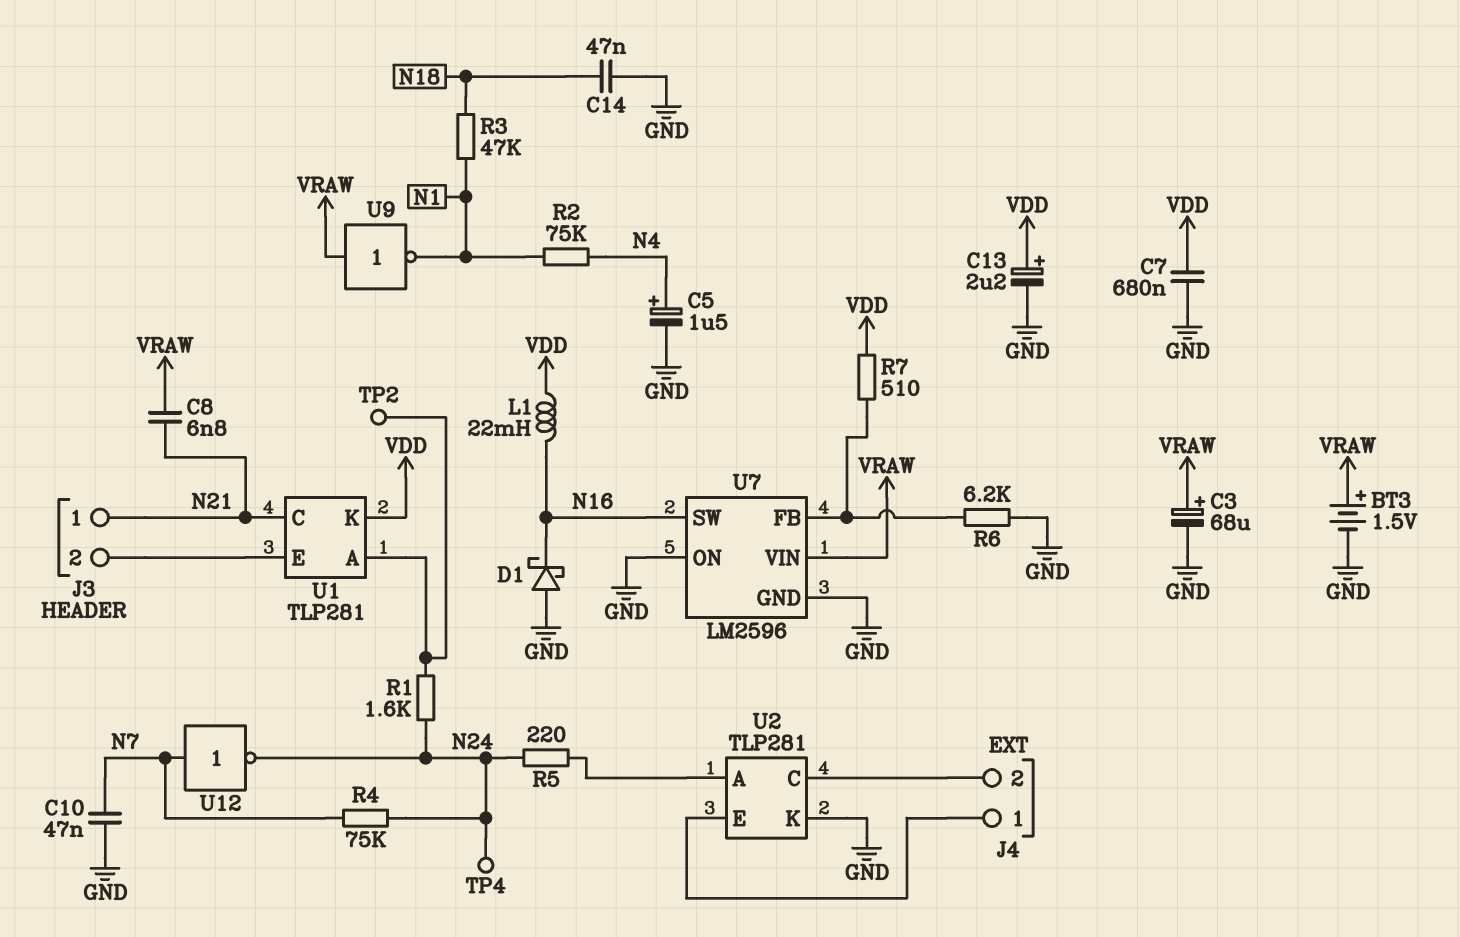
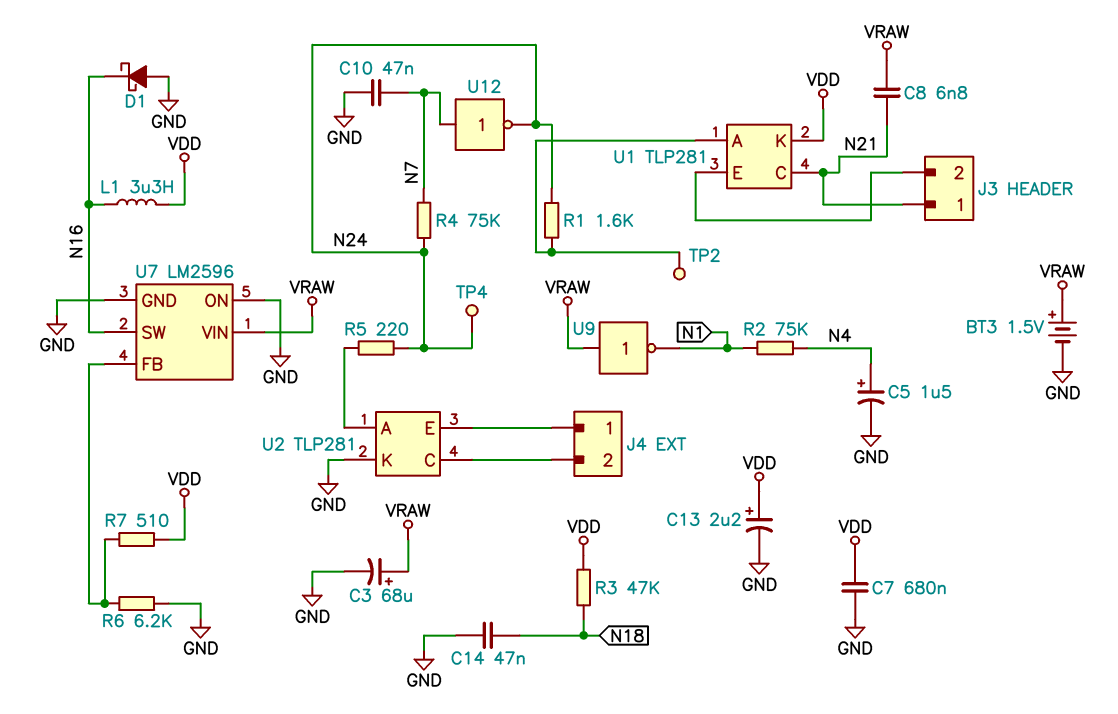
L1: 22mH (N16, VDD) -> 3.3uH (N16, VDD)
R3: 47k (N1, N18) -> 47k (N18, VDD)

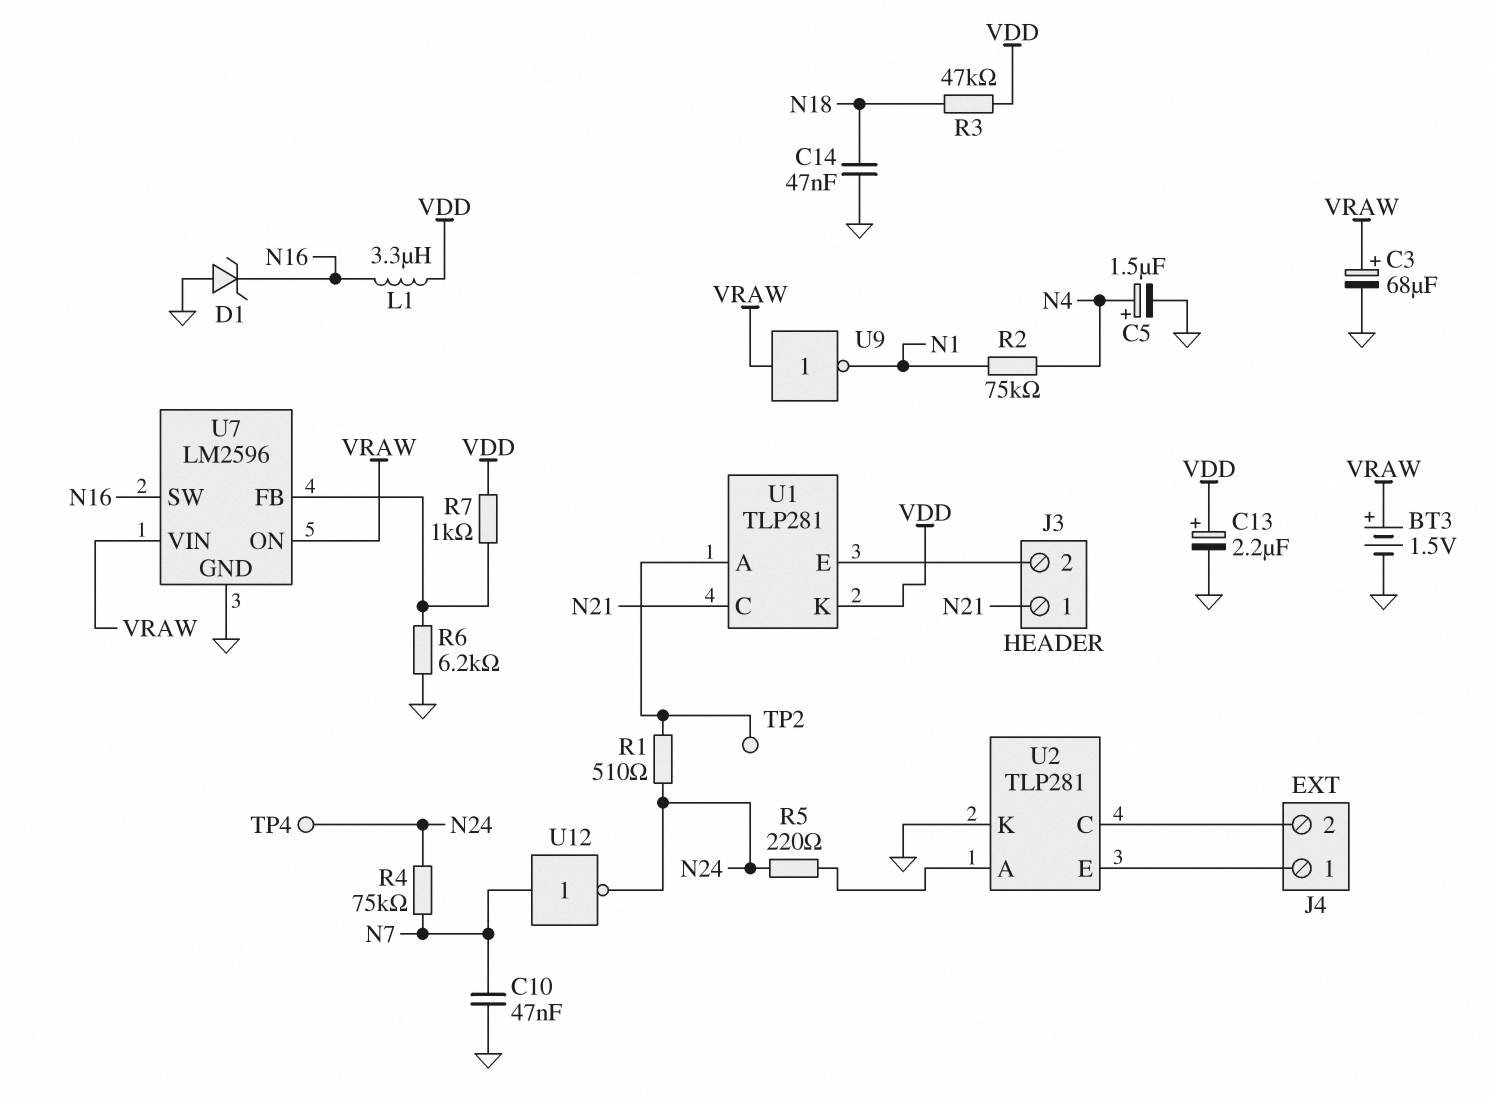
C7: 680nF (GND, VDD) -> none
C8: 6.8nF (N21, VRAW) -> none
D1: schottky (A GND, K N16) -> zener (A GND, K N16)
R1: 1.6k (N24, U1/A) -> 510 (N24, U1/A)
R7: 510 (U7/FB, VDD) -> 1k (U7/FB, VDD)
U7 pin ON: GND -> VRAW

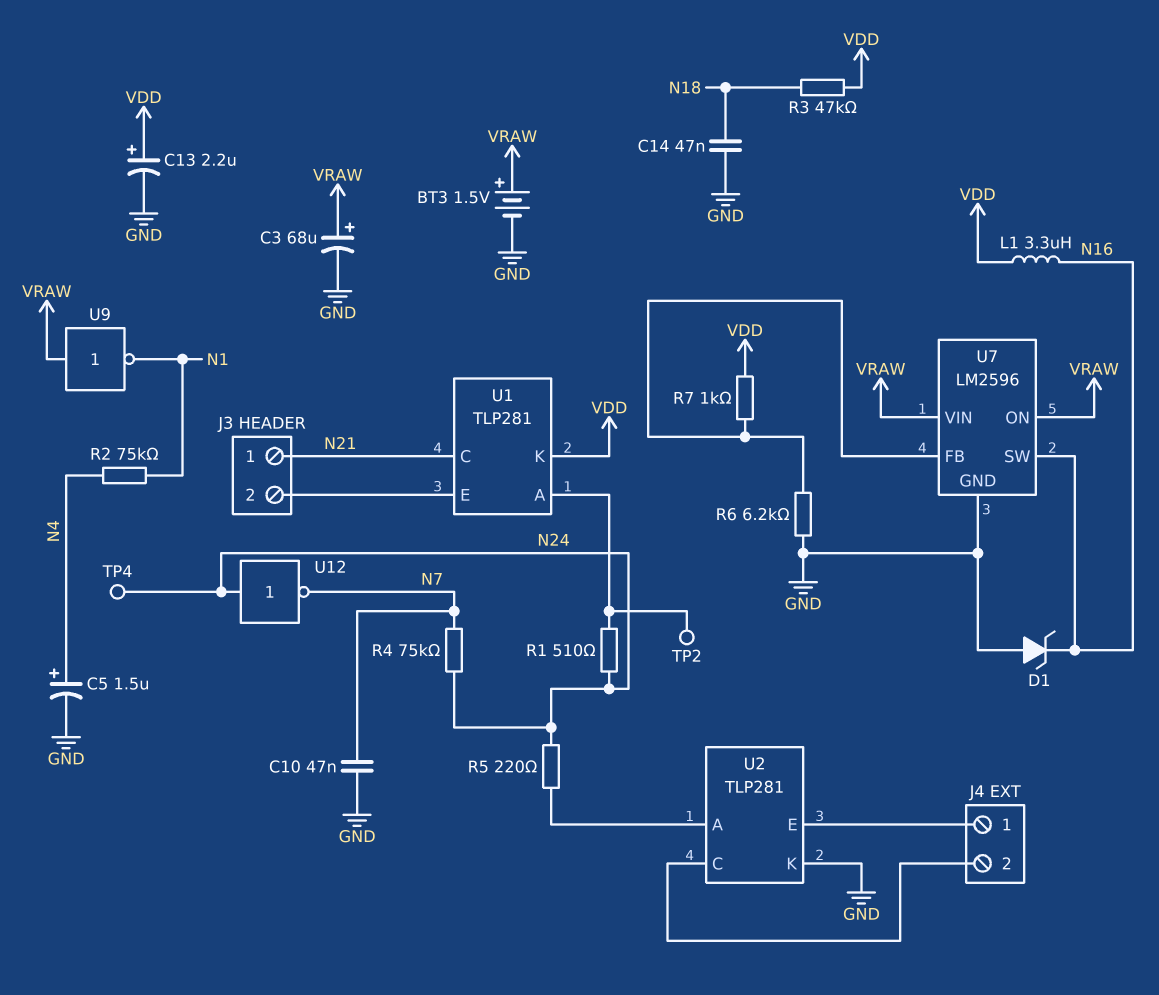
U12: NOT (in N7, out N24) -> NOT (in N24, out N7)

